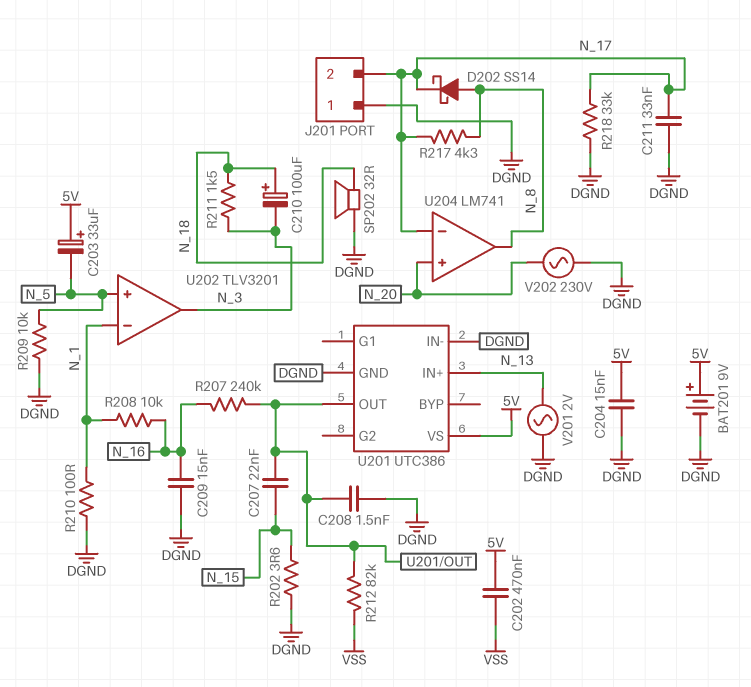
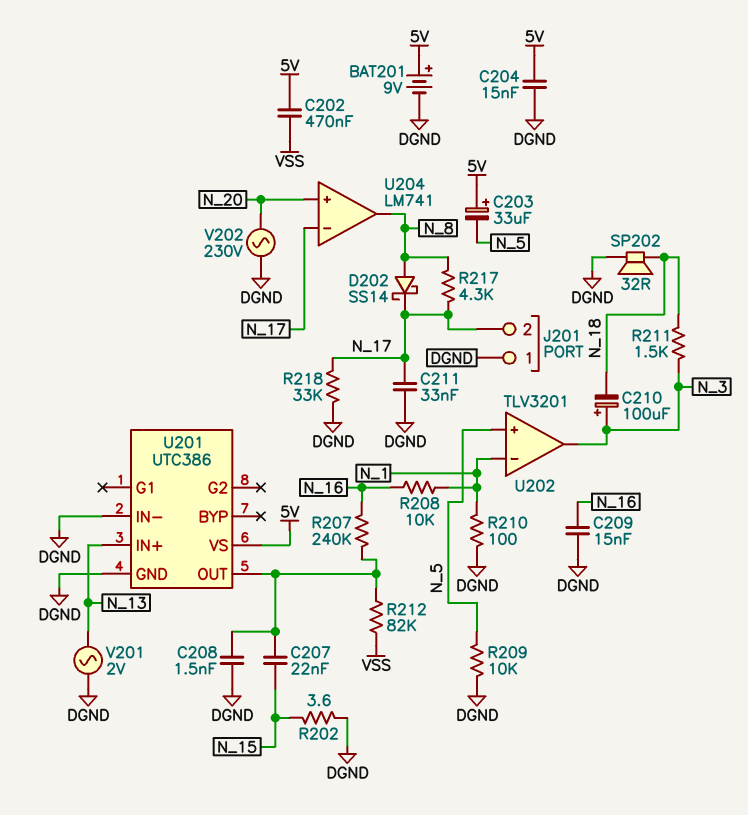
C210: 100uF (plus N_18, minus N_3) -> 100uF (plus N_3, minus N_18)

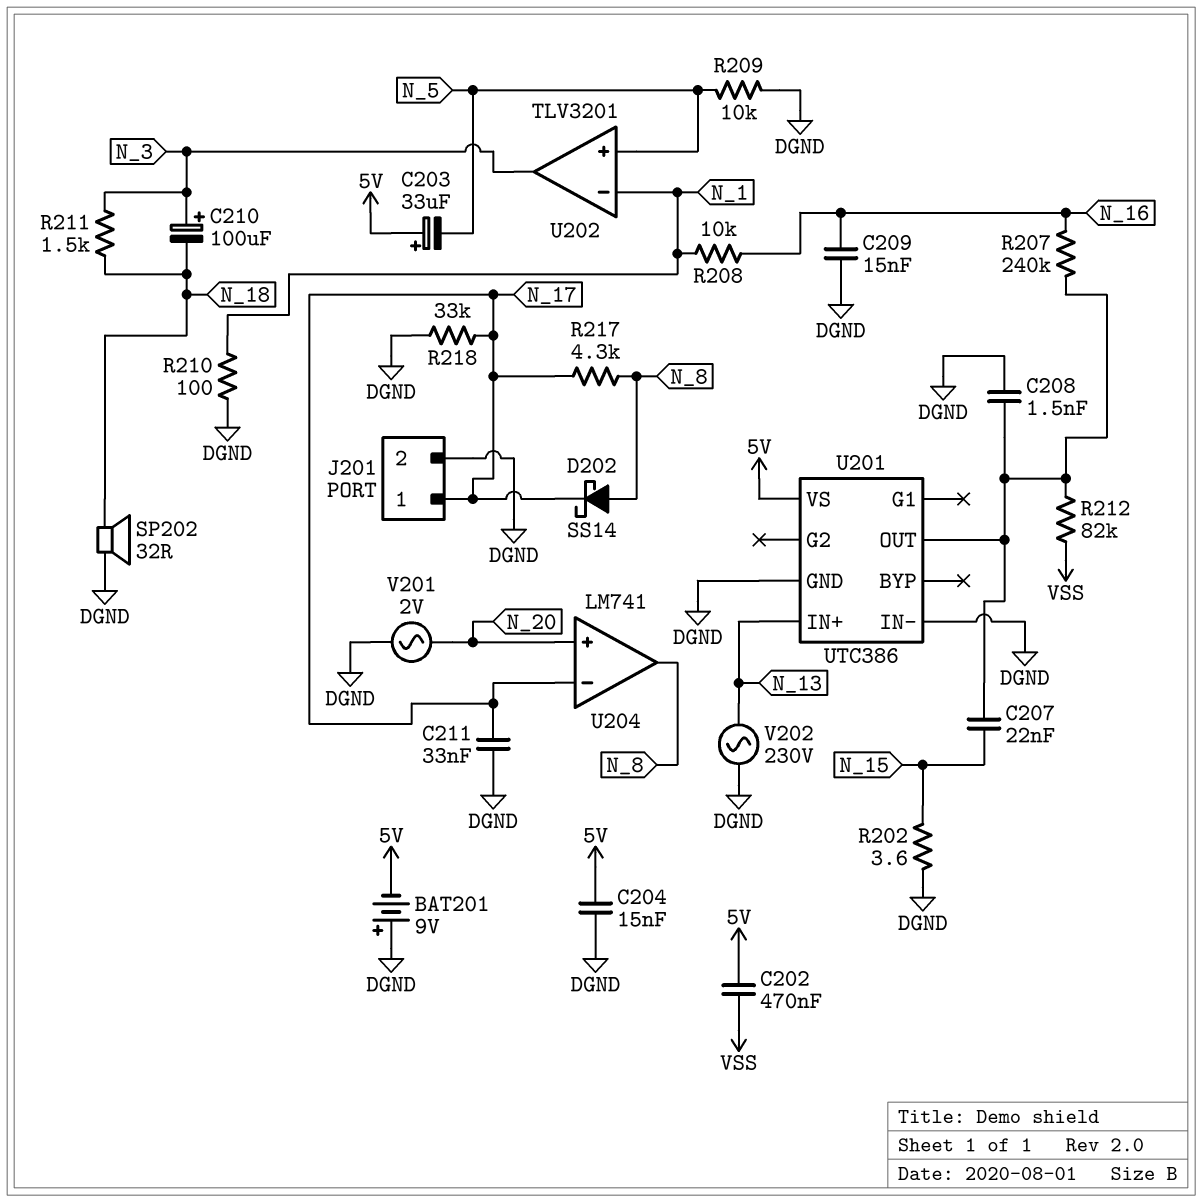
BAT201: 9V (plus 5V, minus DGND) -> 9V (plus DGND, minus 5V)
J201 pin 1: DGND -> N_17
J201 pin 2: N_17 -> DGND
V201: AC 2V (DGND, N_13) -> AC 2V (DGND, N_20)
V202: AC 230V (DGND, N_20) -> AC 230V (DGND, N_13)

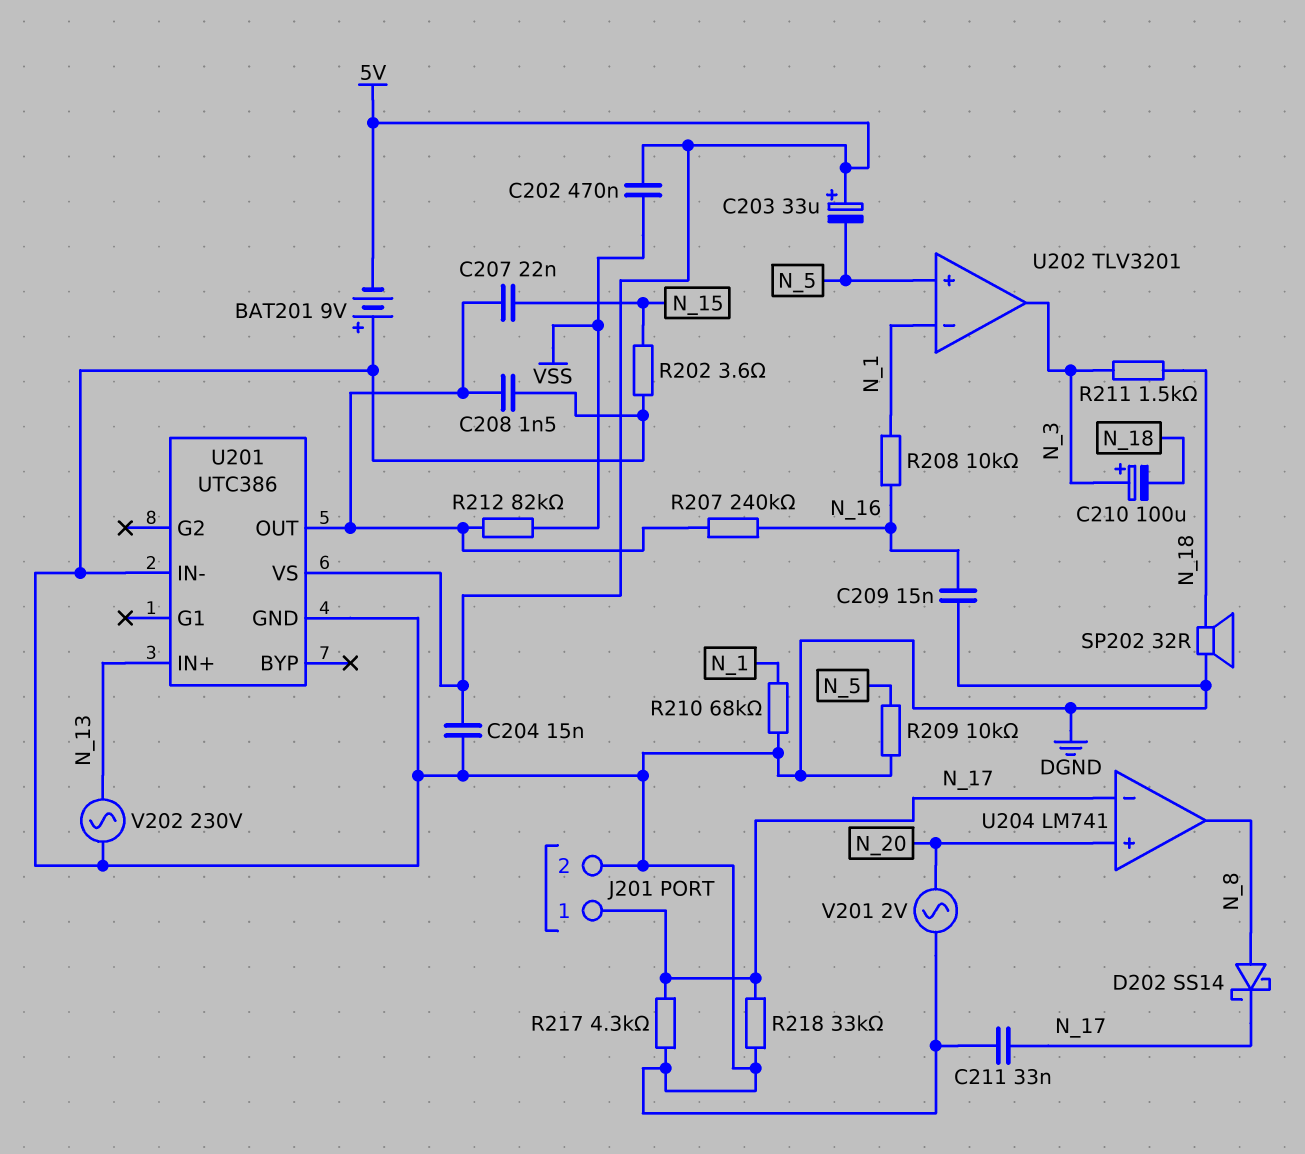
R210: 100 (DGND, N_1) -> 68k (DGND, N_1)
R217: 4.3k (N_8, N_17) -> 4.3k (DGND, N_17)

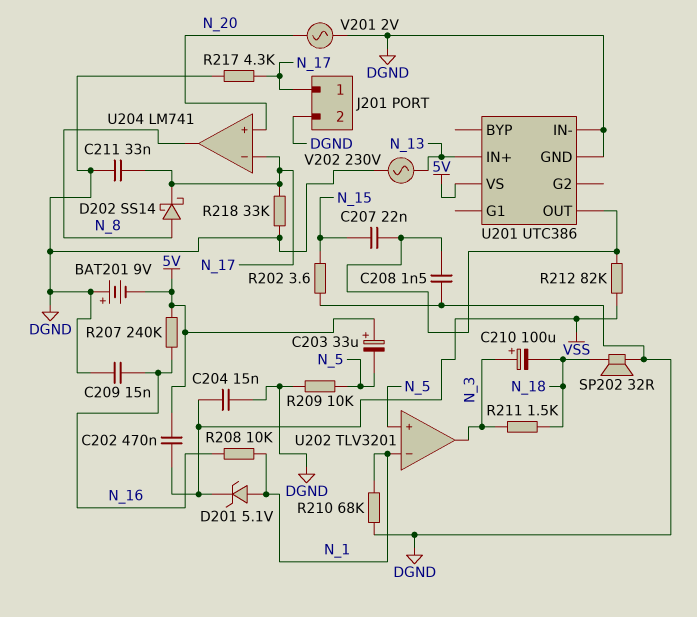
C204: 15nF (5V, DGND) -> 15nF (DGND, VSS)
D201: none -> zener 5.1V (A N_1, K VSS)
R207: 240k (N_16, U201/OUT) -> 240k (5V, N_16)

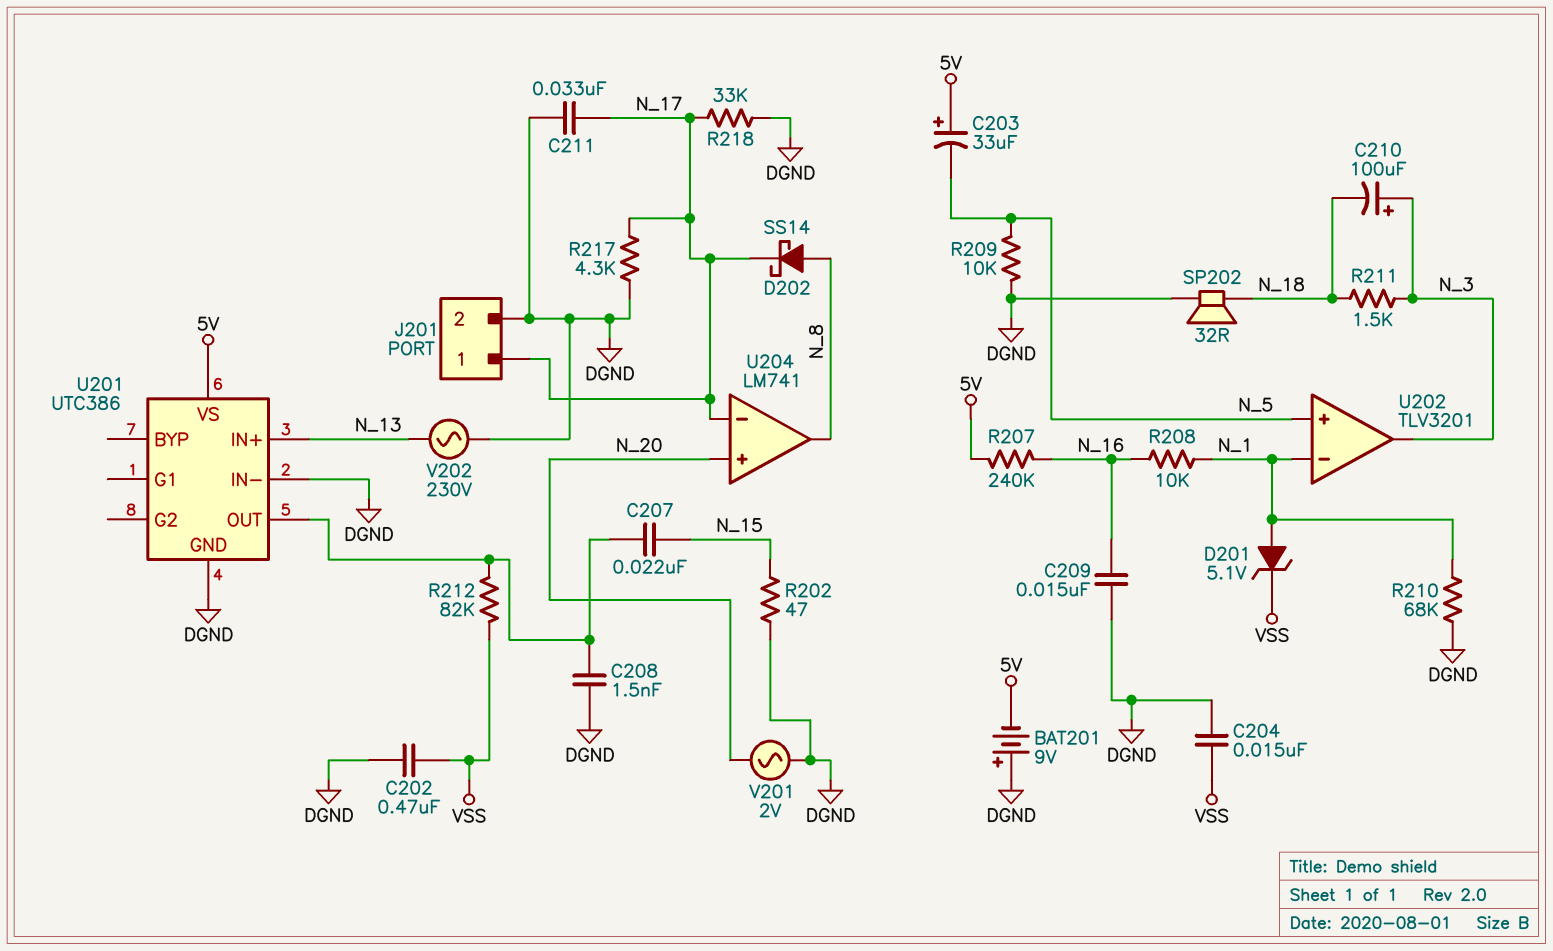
C202: 470nF (5V, VSS) -> 470nF (DGND, VSS)
R202: 3.6 (DGND, N_15) -> 47 (DGND, N_15)

